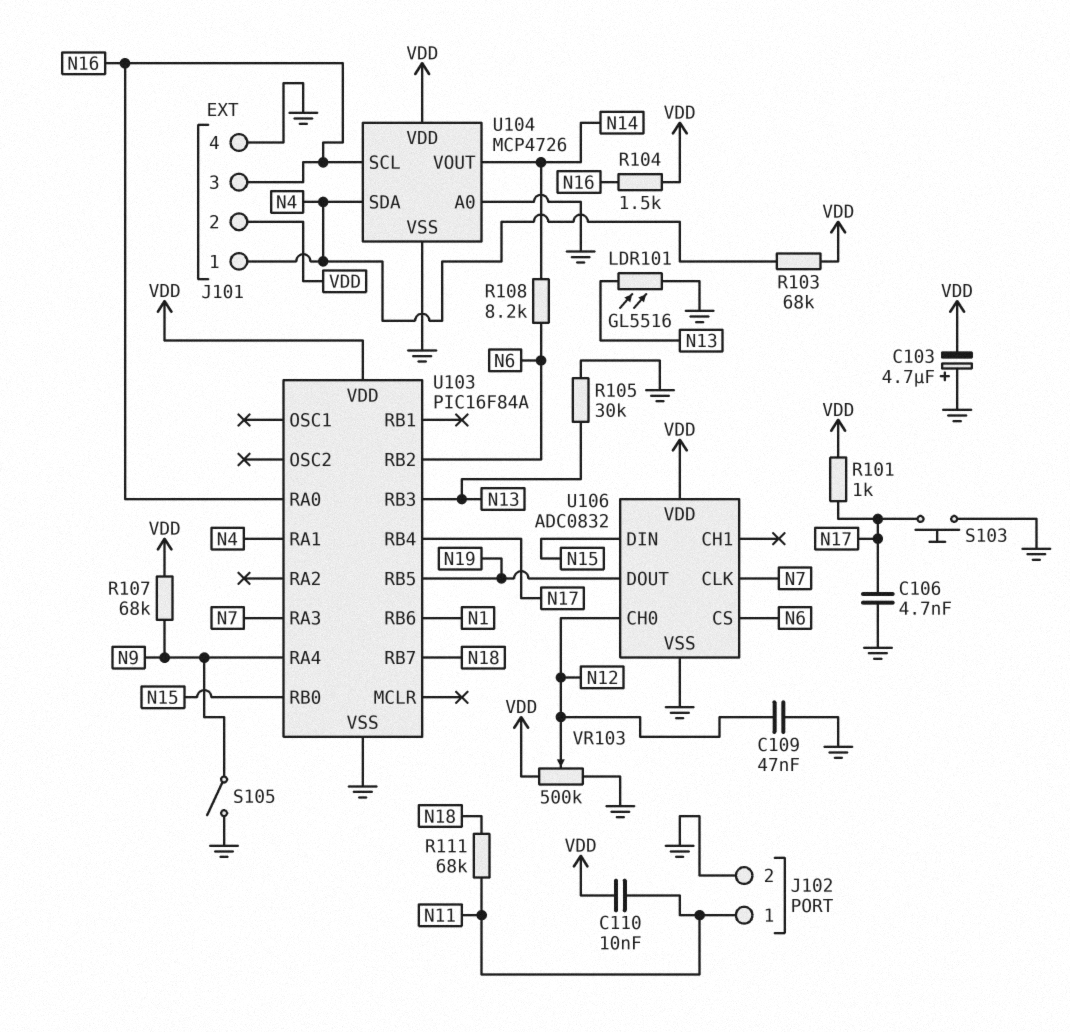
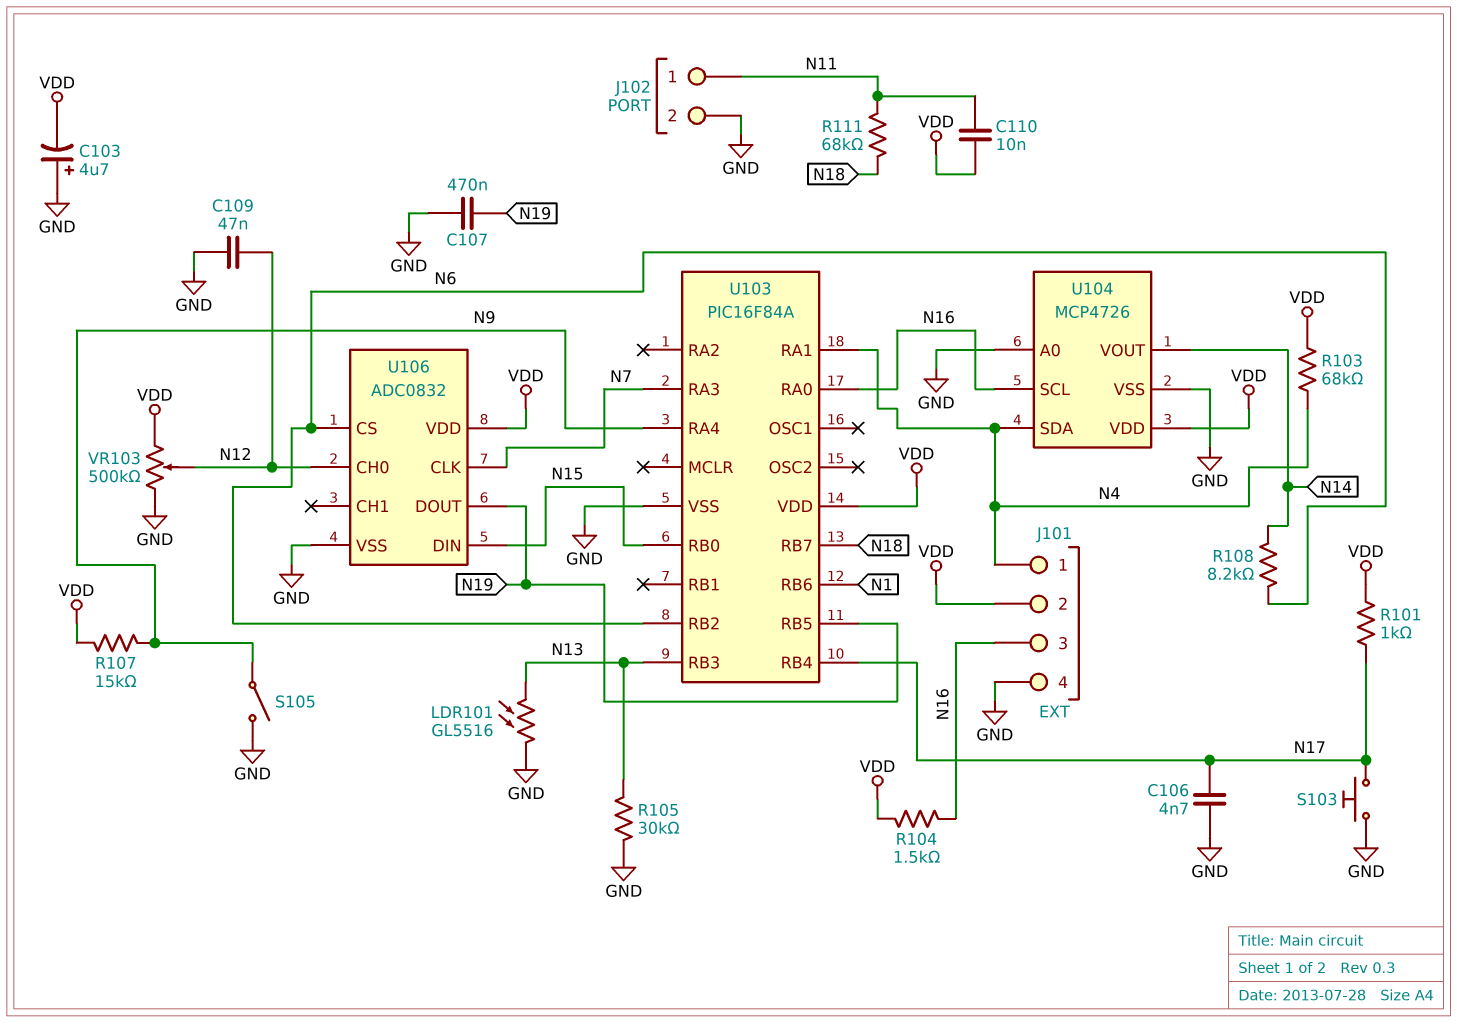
C107: none -> 470nF (GND, N19)
R107: 68k (N9, VDD) -> 15k (N9, VDD)

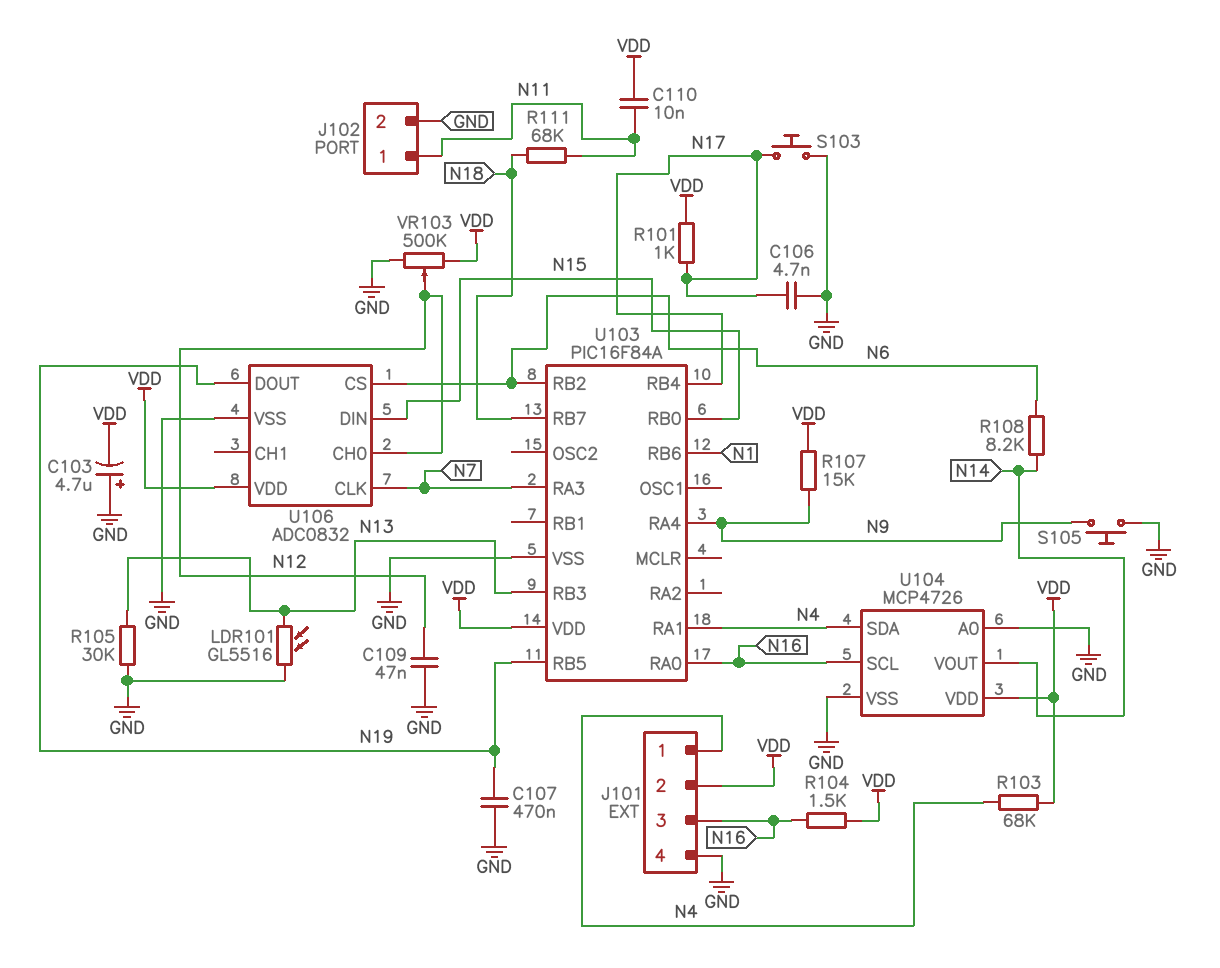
S105: switch (GND, N9) -> button (GND, N9)

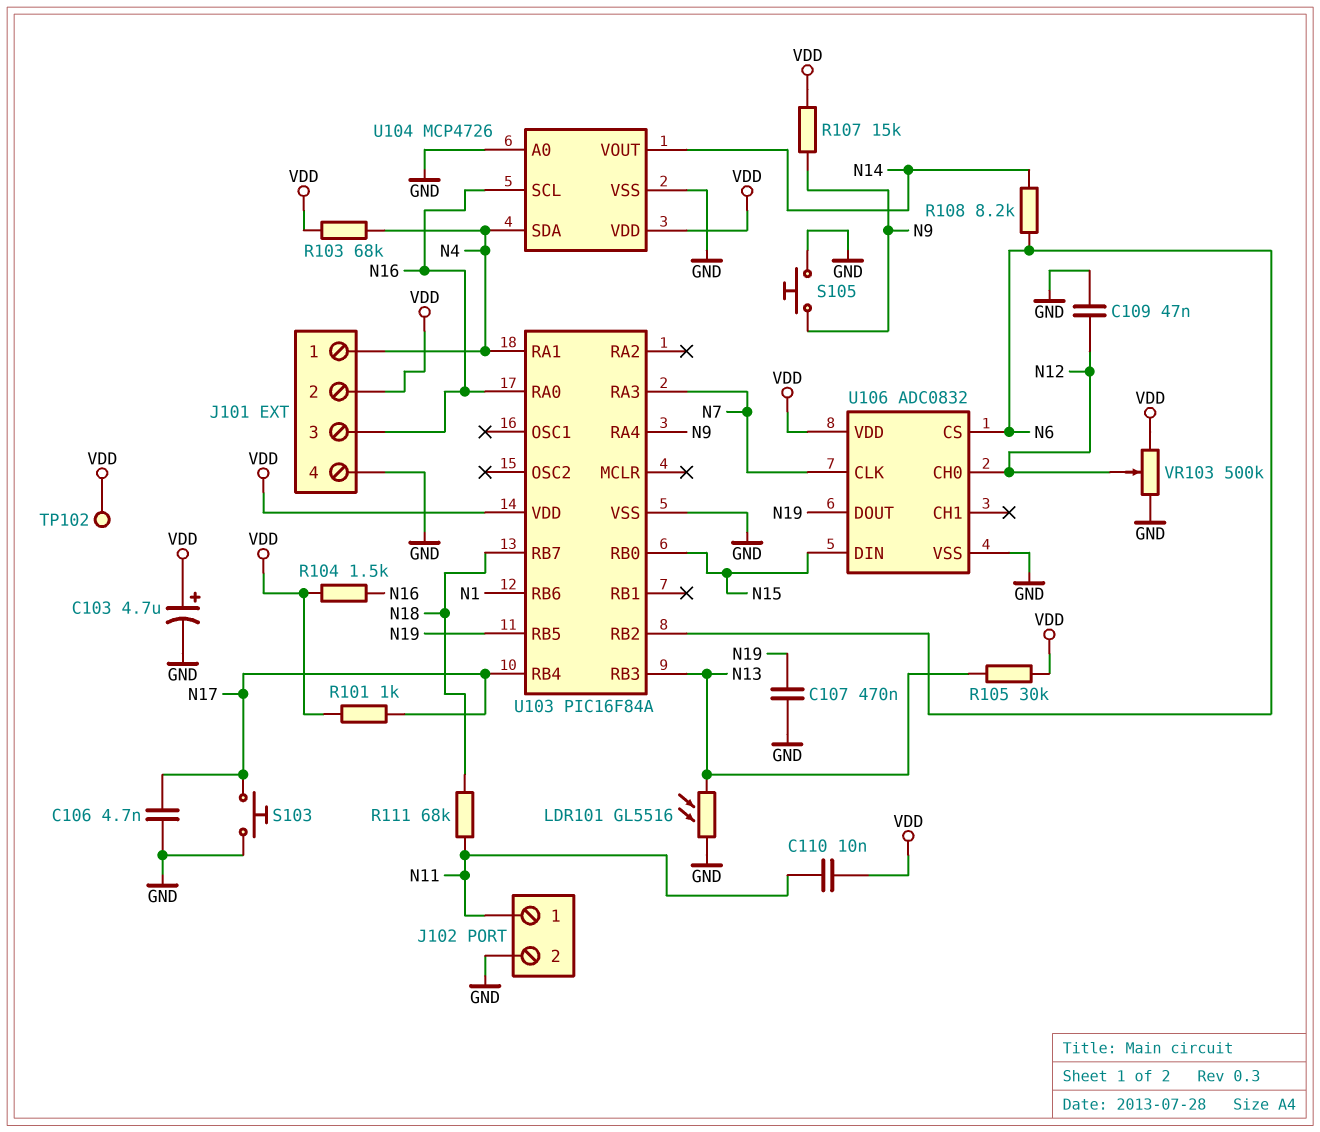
C103: 4.7uF (plus GND, minus VDD) -> 4.7uF (plus VDD, minus GND)
R105: 30k (GND, N13) -> 30k (N13, VDD)
TP102: none -> test point (VDD)

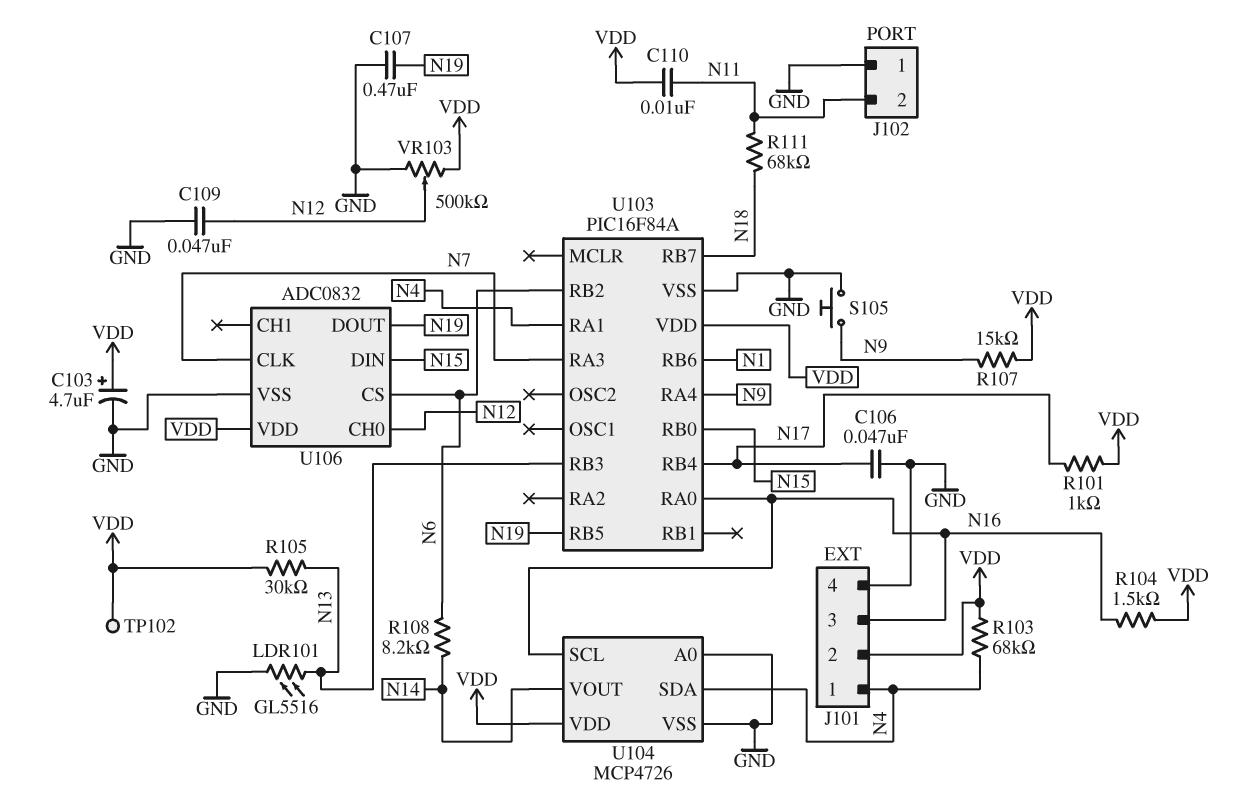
C106: 4.7nF (GND, N17) -> 47nF (GND, N17)
J102 pin 1: N11 -> GND
J102 pin 2: GND -> N11
S103: button (GND, N17) -> none

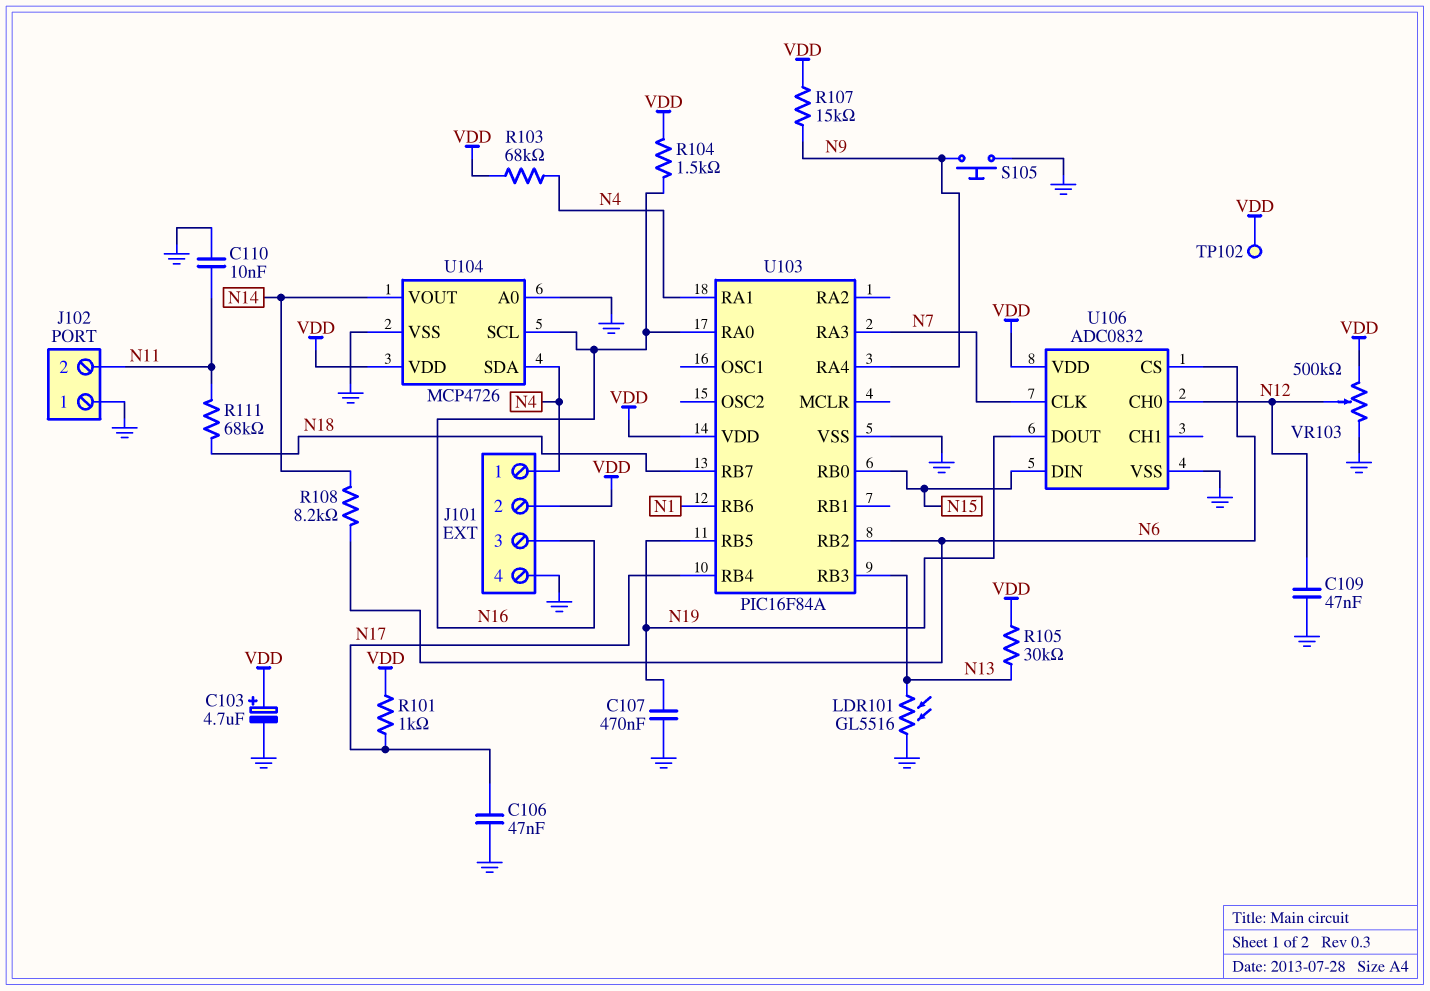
C110: 10nF (N11, VDD) -> 10nF (GND, N11)

